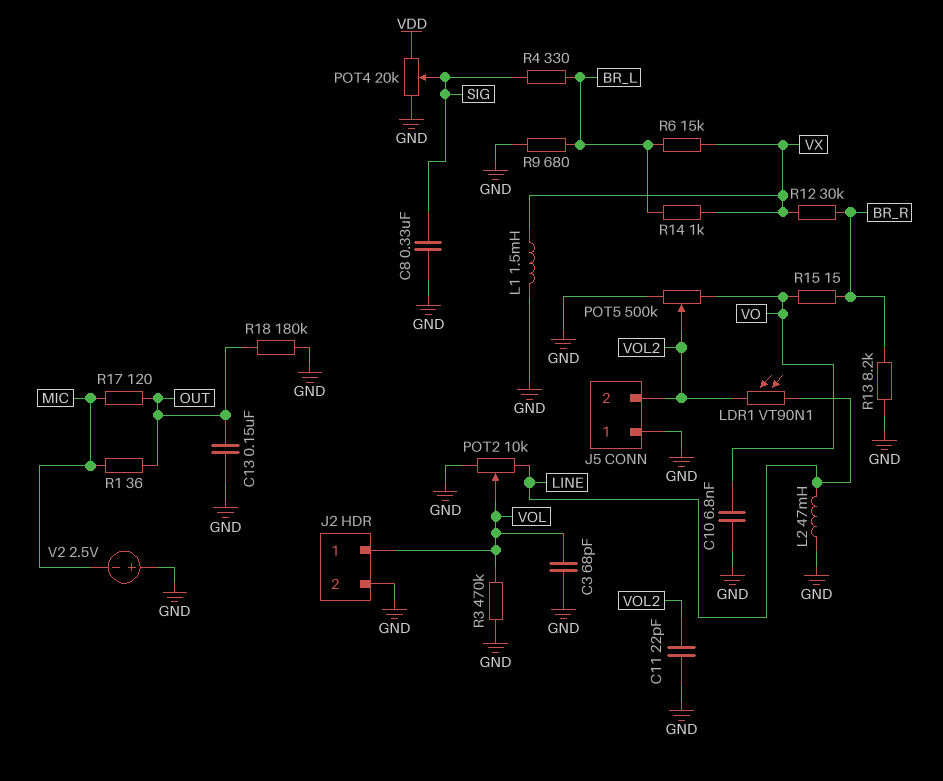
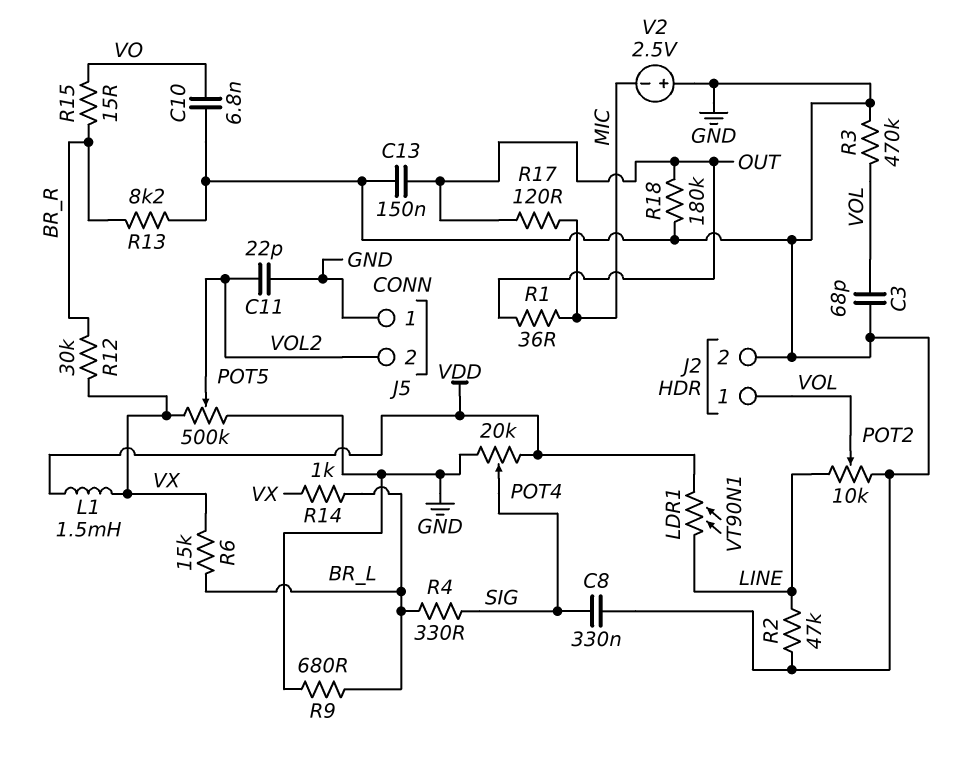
L1: 1.5mH (GND, VX) -> 1.5mH (VDD, VX)
L2: 47mH (GND, LINE) -> none
LDR1: VT90N1 (LINE, VOL2) -> VT90N1 (LINE, VDD)
POT5: 500k (GND, VO, wiper VOL2) -> 500k (GND, VX, wiper VOL2)
R2: none -> 47k (GND, LINE)

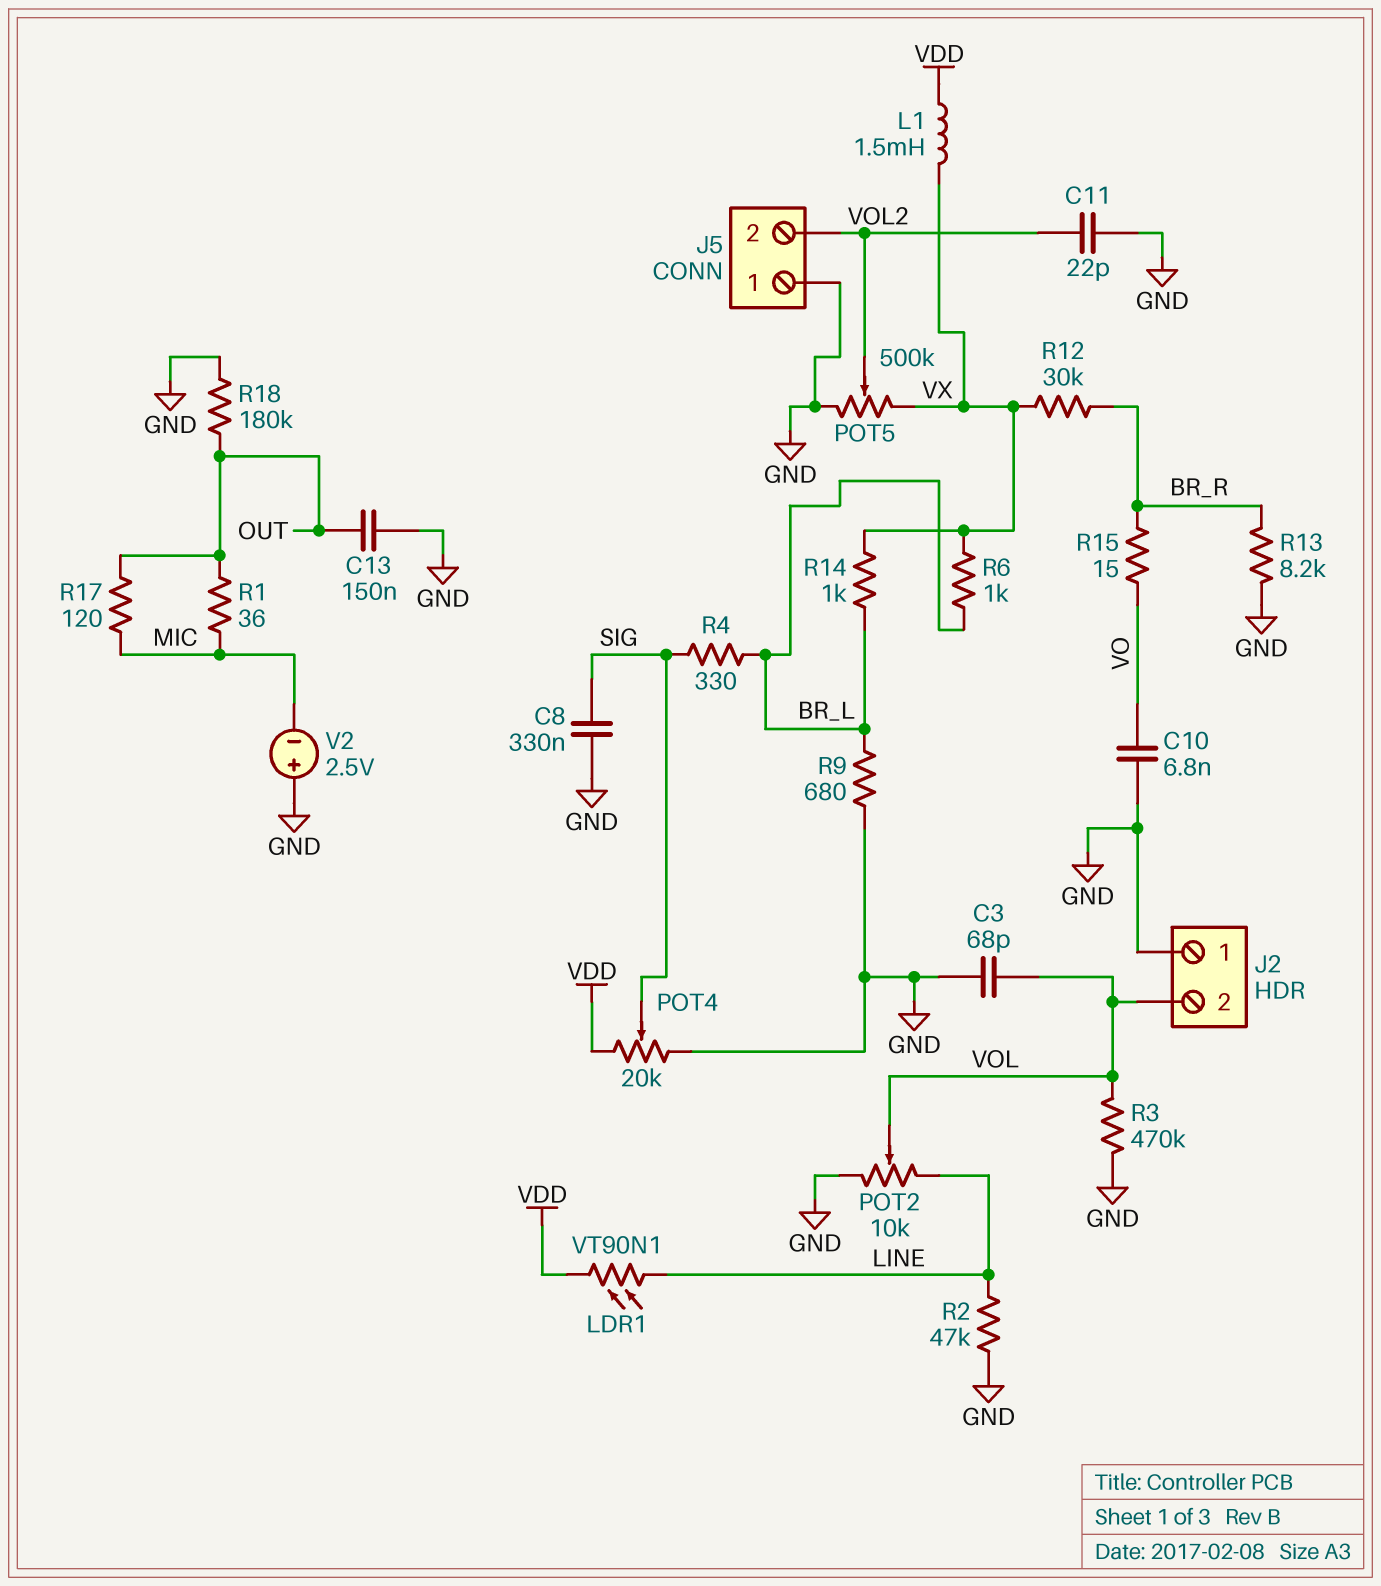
J2 pin 1: VOL -> GND
J2 pin 2: GND -> VOL
R6: 15k (BR_L, VX) -> 1k (BR_L, VX)

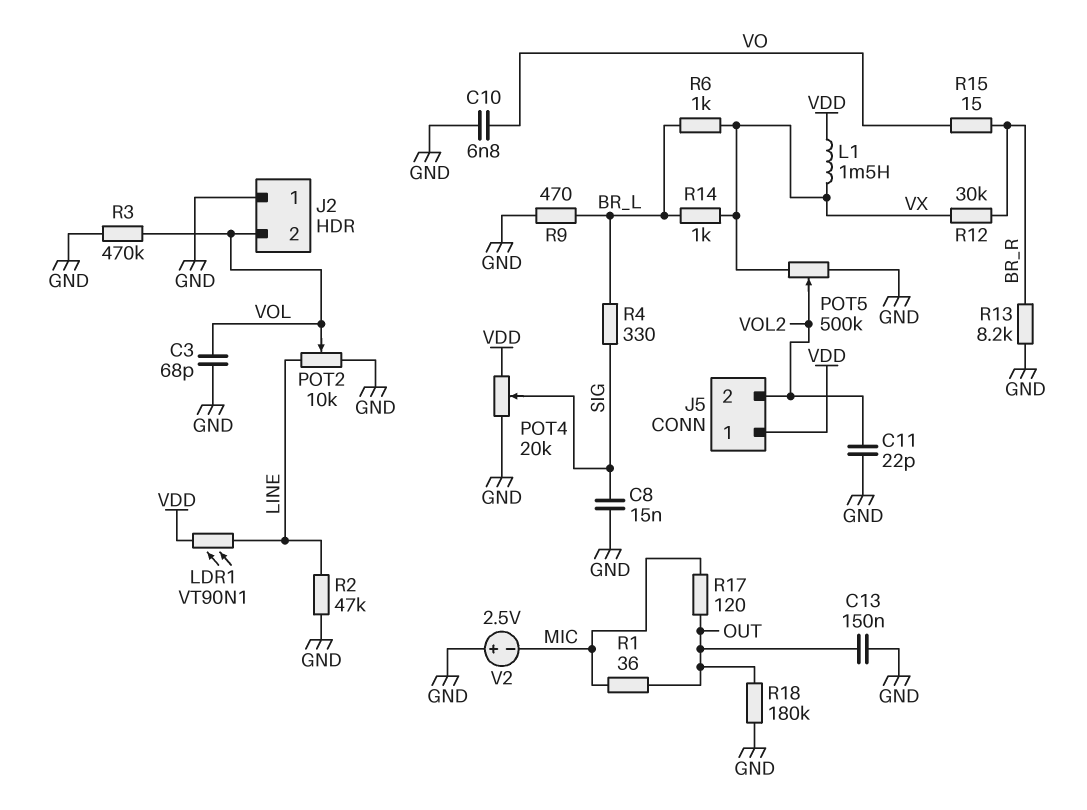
C8: 330nF (GND, SIG) -> 15nF (GND, SIG)
J5 pin 1: GND -> VDD
R9: 680 (BR_L, GND) -> 470 (BR_L, GND)

